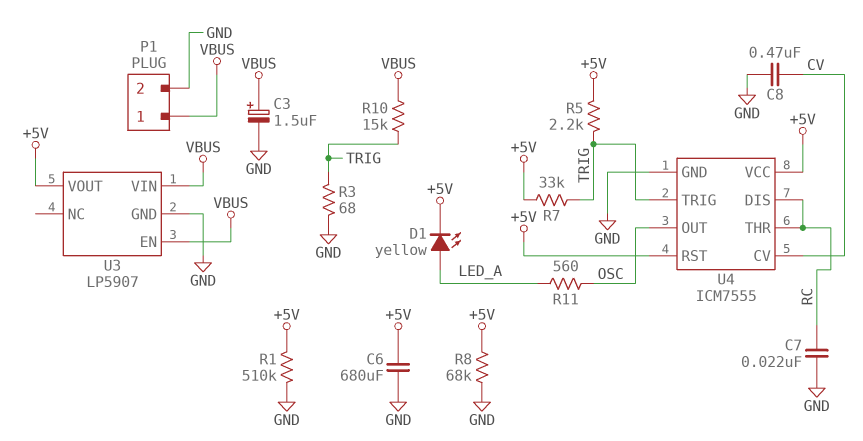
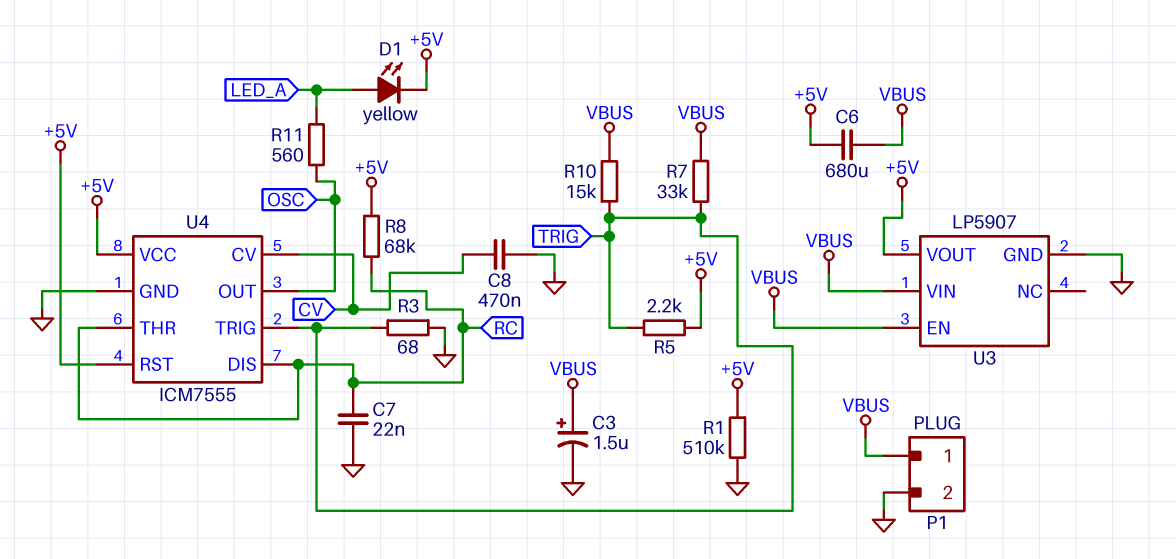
C6: 680uF (+5V, GND) -> 680uF (+5V, VBUS)
R7: 33k (+5V, TRIG) -> 33k (TRIG, VBUS)
R8: 68k (+5V, GND) -> 68k (+5V, RC)

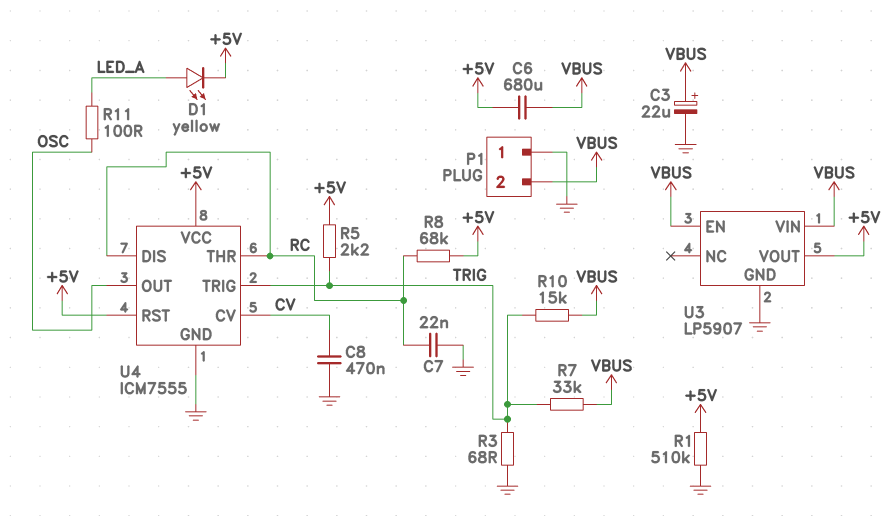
C3: 1.5uF (plus VBUS, minus GND) -> 22uF (plus VBUS, minus GND)
P1 pin 1: VBUS -> GND
P1 pin 2: GND -> VBUS
R11: 560 (LED_A, OSC) -> 100 (LED_A, OSC)

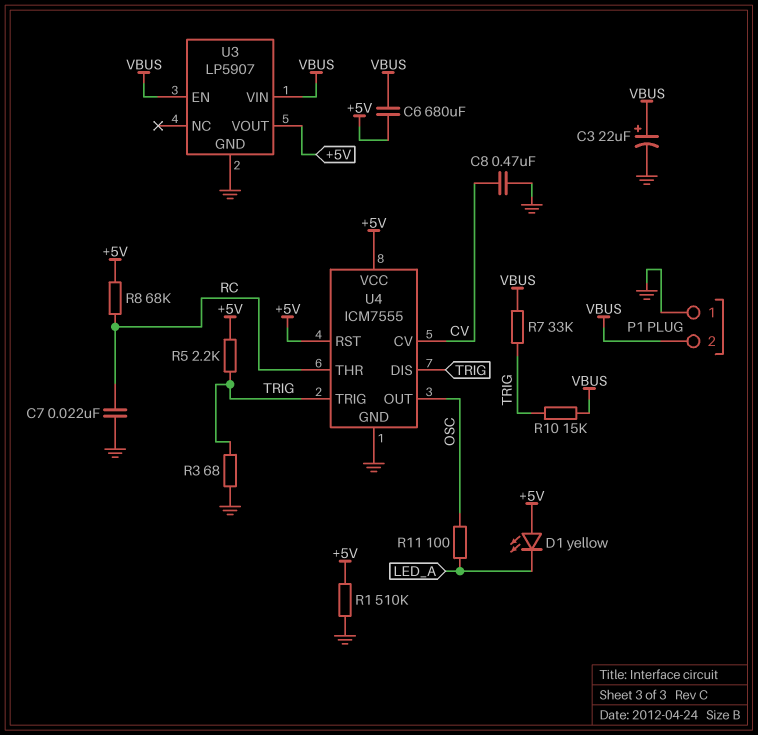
D1: LED yellow (A LED_A, K +5V) -> LED yellow (A +5V, K LED_A)
U4 pin DIS: RC -> TRIG

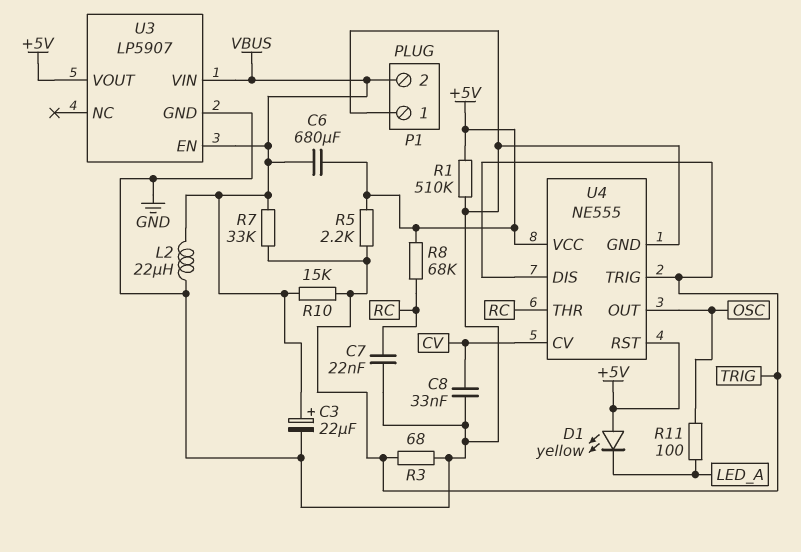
C8: 470nF (CV, GND) -> 33nF (CV, GND)
L2: none -> 22uH (GND, VBUS)
U4: ICM7555 -> NE555

